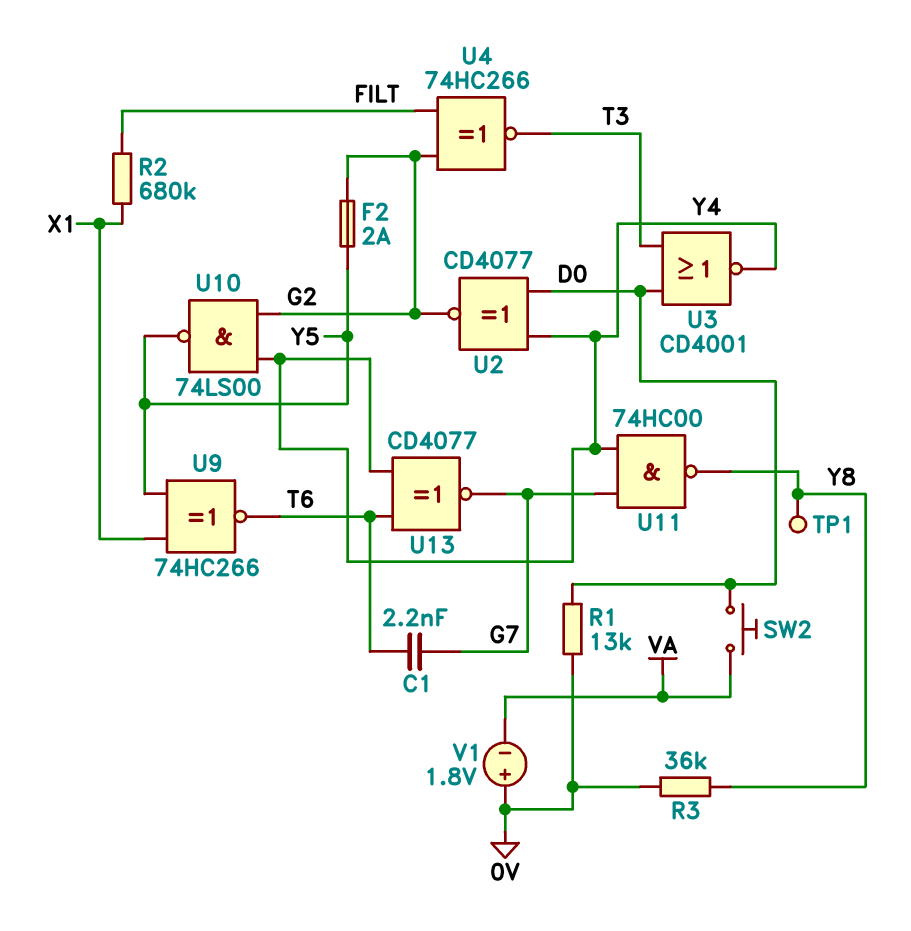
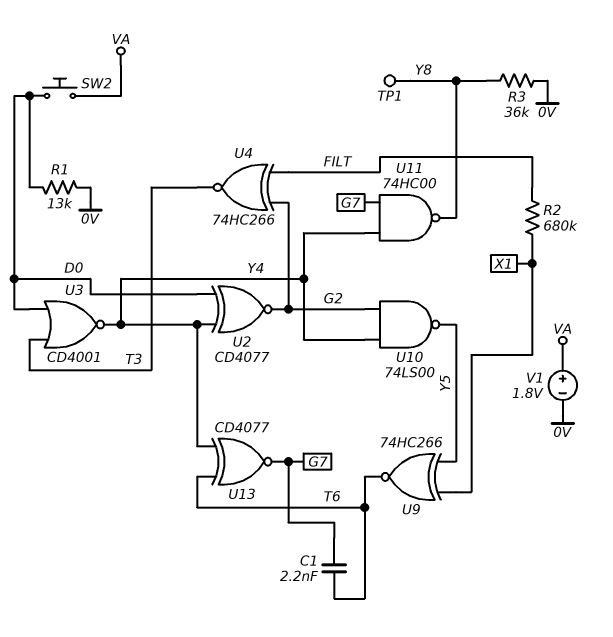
F2: 2A (G2, Y5) -> none
V1: 1.8V (plus 0V, minus VA) -> 1.8V (plus VA, minus 0V)

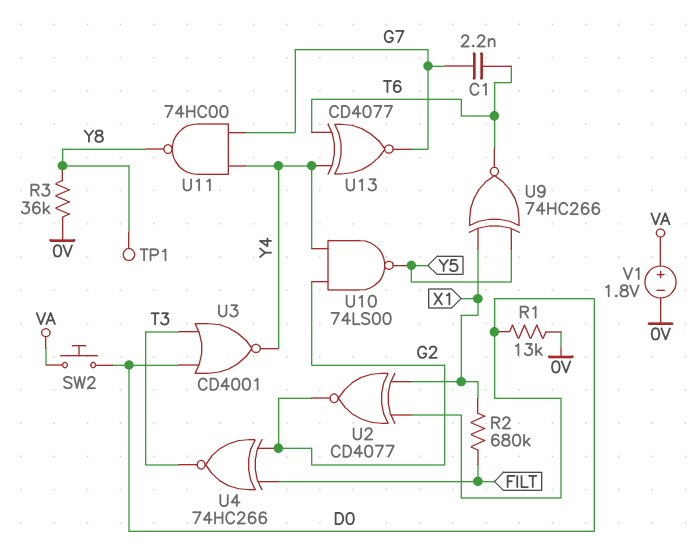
U2: XNOR CD4077 (in D0, in Y4, out G2) -> XNOR CD4077 (in D0, in X1, out G2)

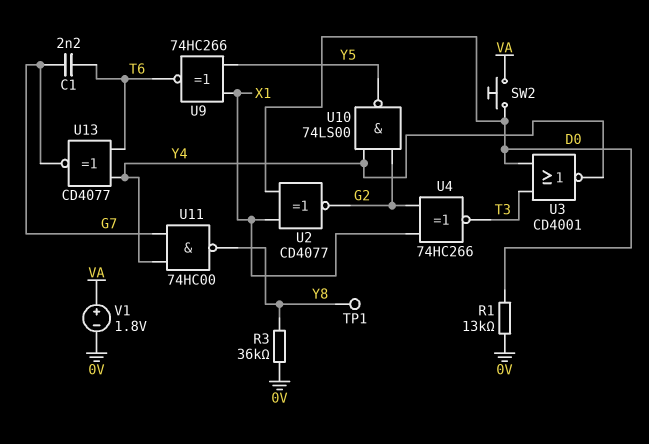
R2: 680k (FILT, X1) -> none
U4: XNOR 74HC266 (in FILT, in G2, out T3) -> XNOR 74HC266 (in G2, in X1, out T3)

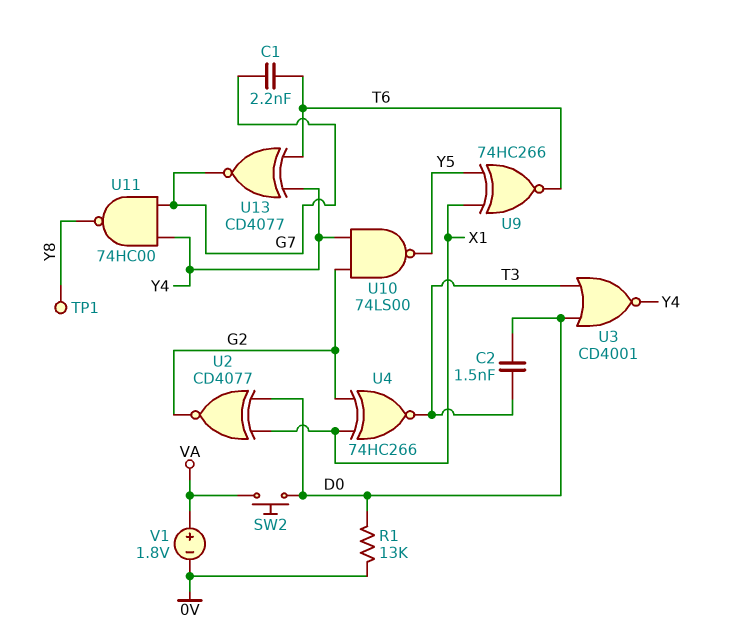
C2: none -> 1.5nF (D0, T3)
R3: 36k (0V, Y8) -> none

